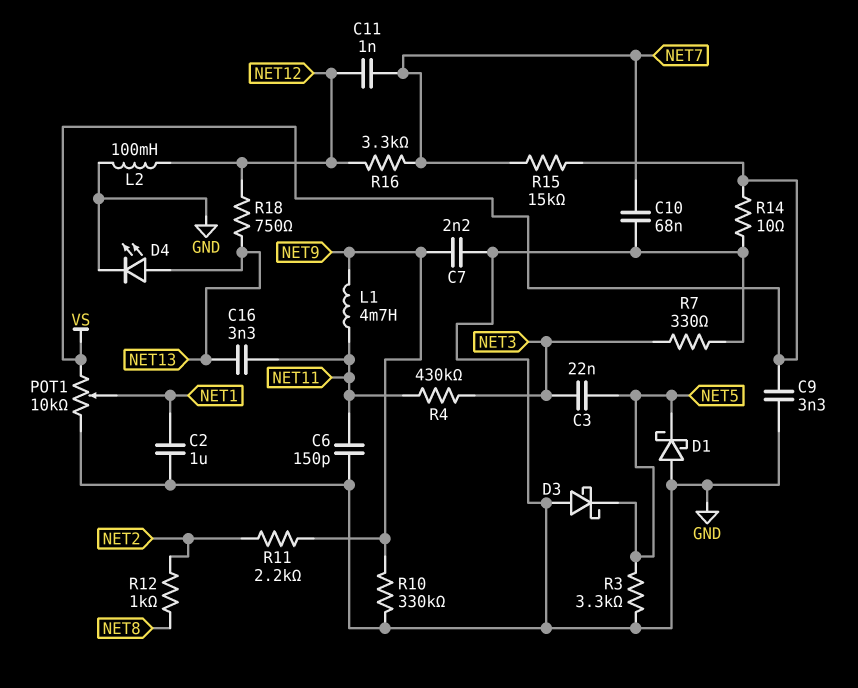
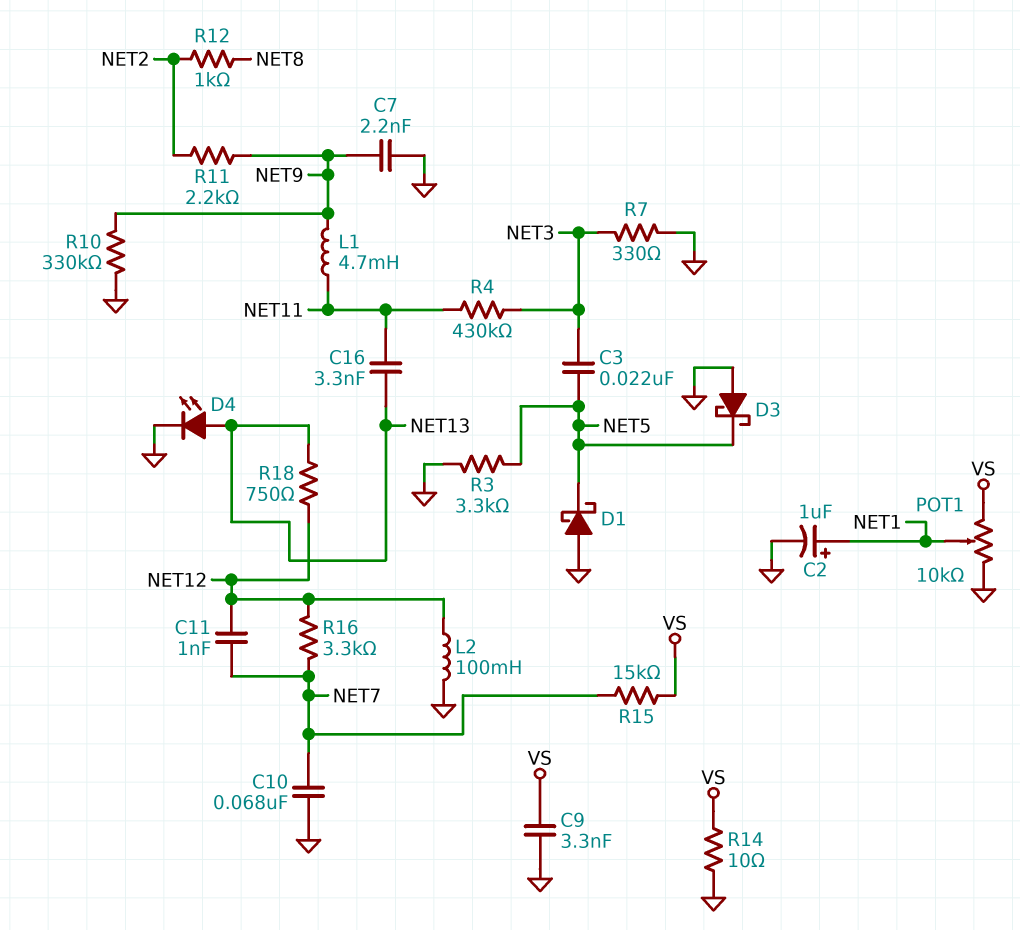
C2: 1uF (GND, NET1) -> 1uF (plus NET1, minus GND)
C6: 150pF (GND, NET11) -> none

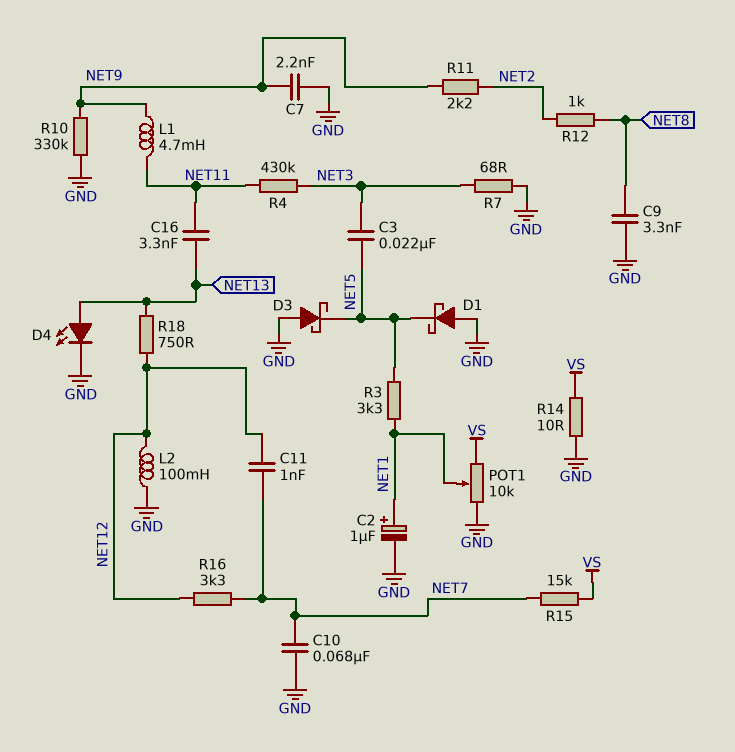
C9: 3.3nF (GND, VS) -> 3.3nF (GND, NET8)
R3: 3.3k (GND, NET5) -> 3.3k (NET1, NET5)
R7: 330 (GND, NET3) -> 68 (GND, NET3)

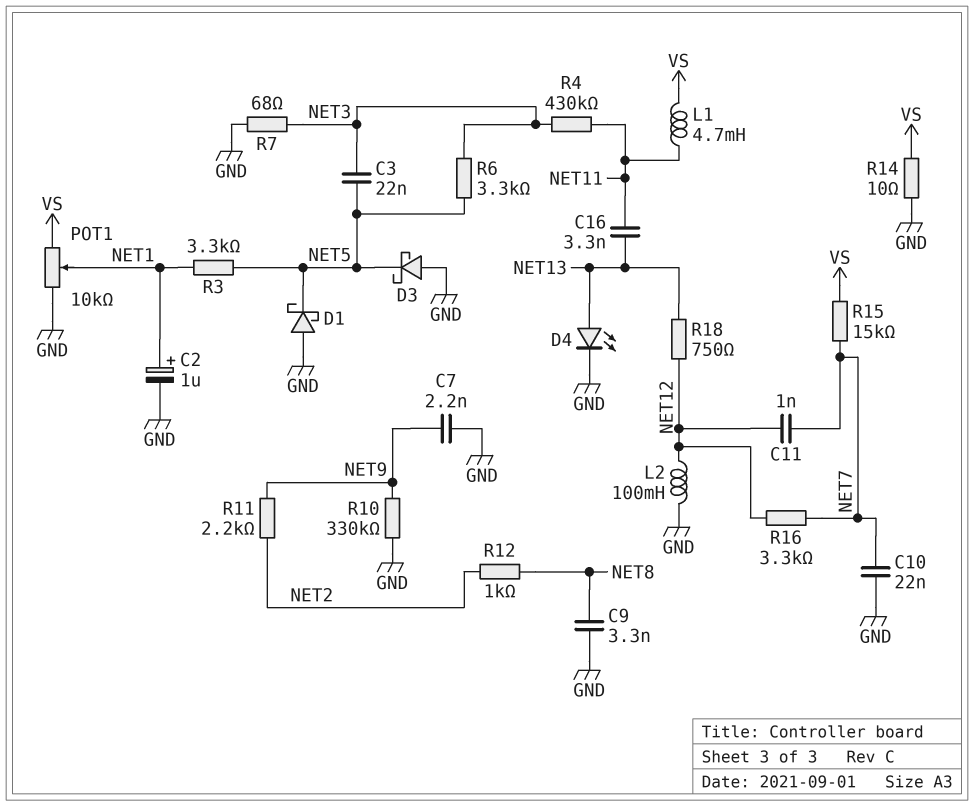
C10: 68nF (GND, NET7) -> 22nF (GND, NET7)
L1: 4.7mH (NET9, NET11) -> 4.7mH (NET11, VS)
R6: none -> 3.3k (NET3, NET5)

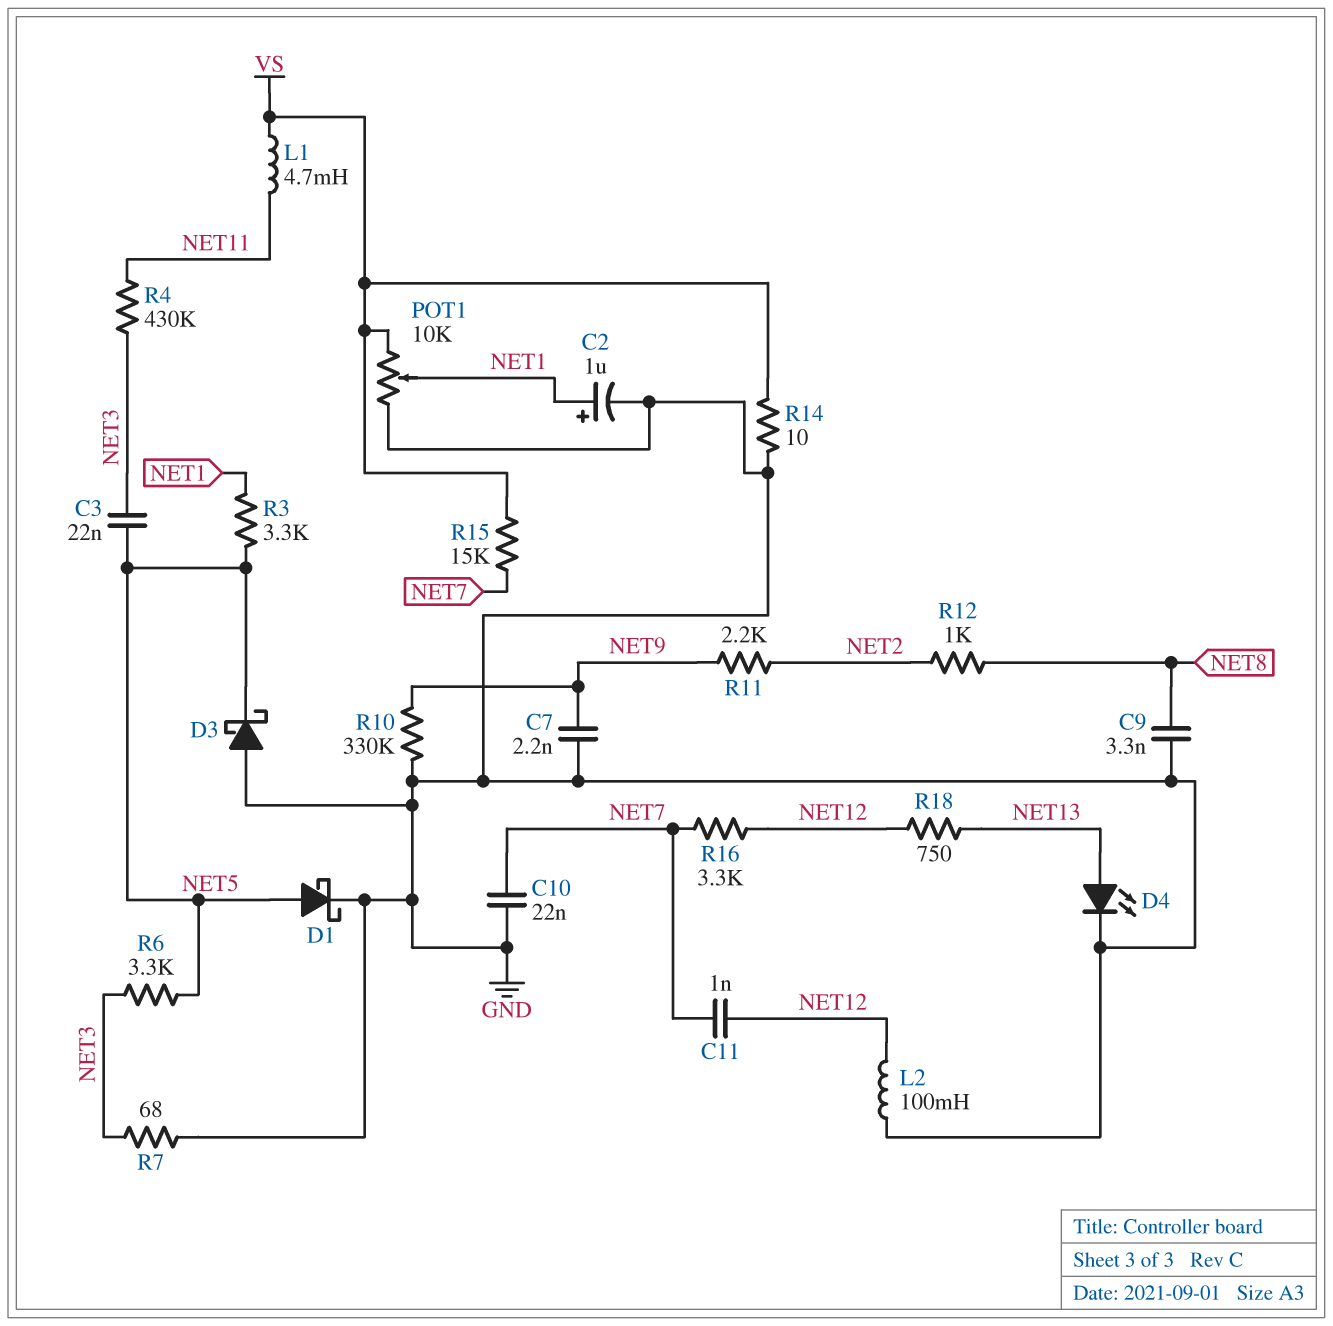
C16: 3.3nF (NET11, NET13) -> none
D1: schottky (A GND, K NET5) -> schottky (A NET5, K GND)

